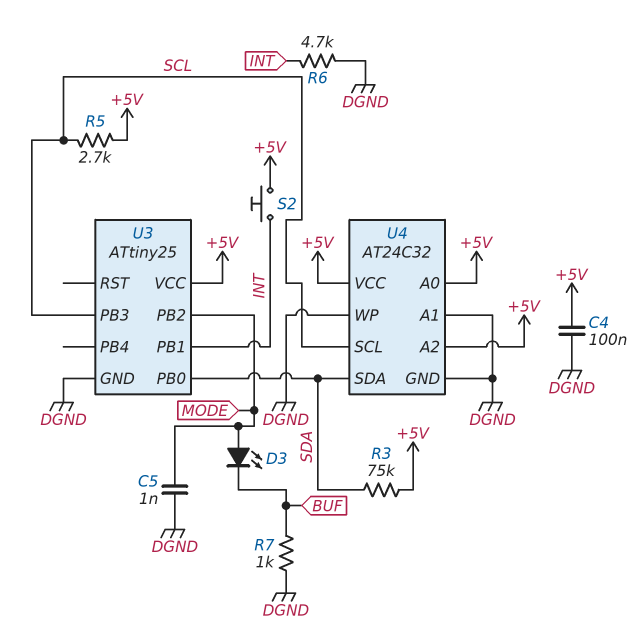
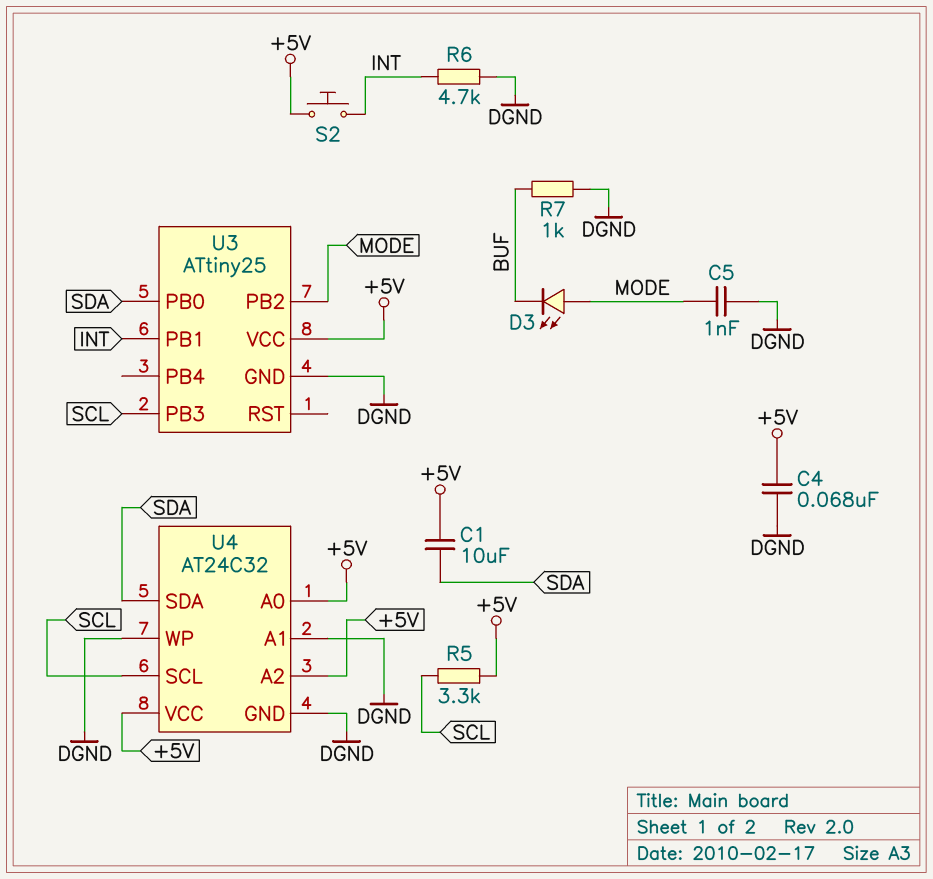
C1: none -> 10uF (+5V, SDA)
C4: 100nF (+5V, DGND) -> 68nF (+5V, DGND)
R3: 75k (+5V, SDA) -> none
R5: 2.7k (+5V, SCL) -> 3.3k (+5V, SCL)

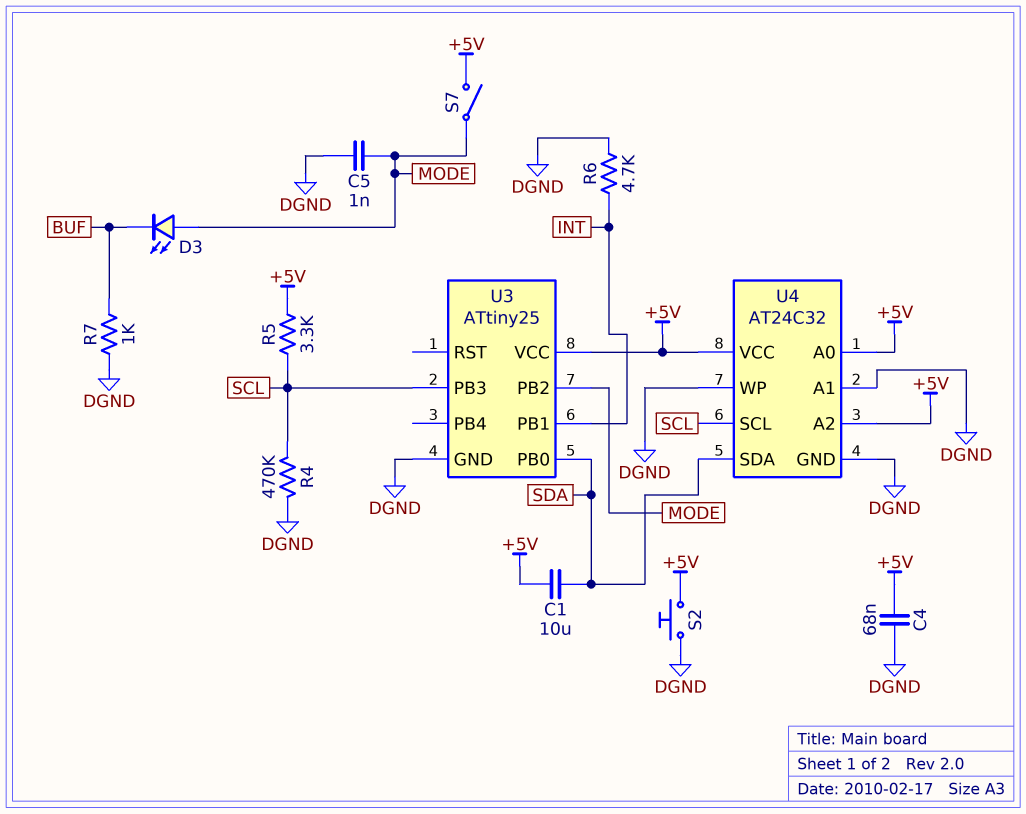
R4: none -> 470k (DGND, SCL)
S2: button (+5V, INT) -> button (+5V, DGND)
S7: none -> switch (+5V, MODE)

